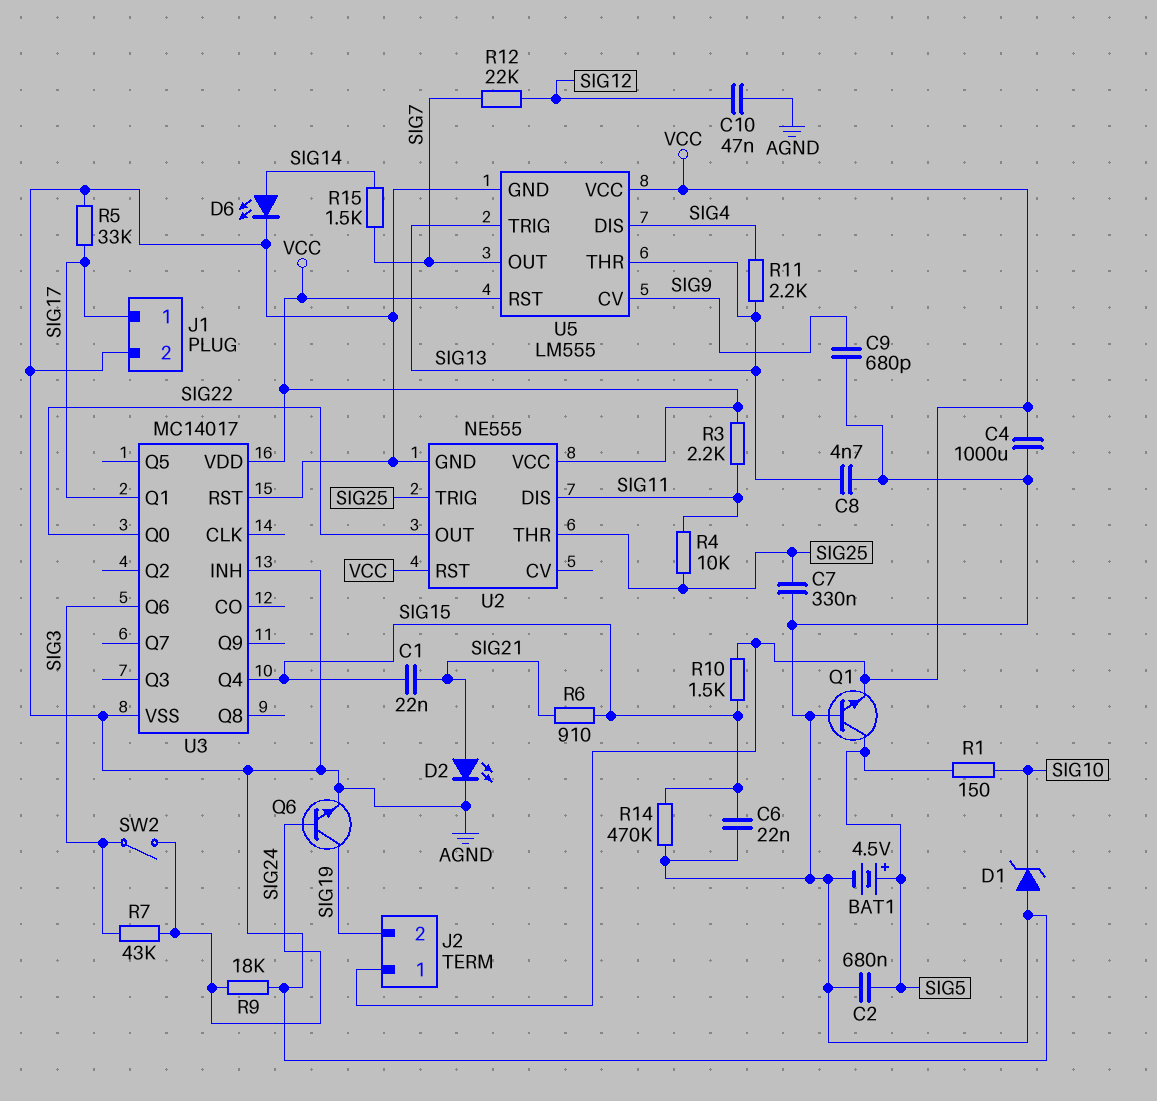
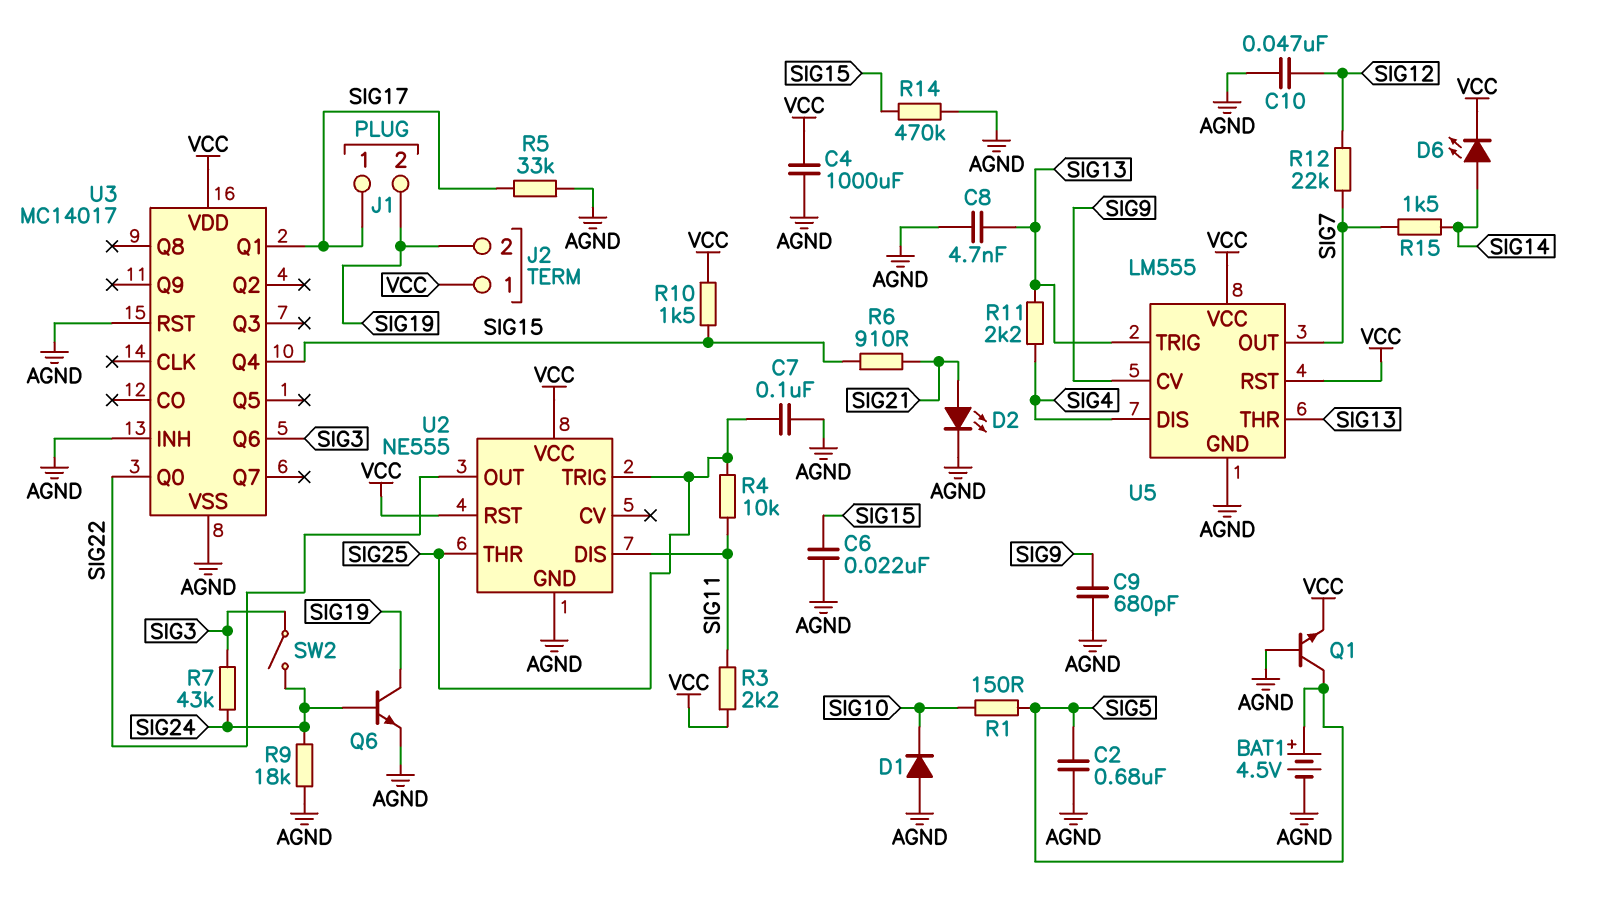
C1: 22nF (SIG15, SIG21) -> none
C7: 330nF (AGND, SIG25) -> 100nF (AGND, SIG25)
D1: zener (A AGND, K SIG10) -> diode (A AGND, K SIG10)
D6: LED (A SIG14, K AGND) -> LED (A SIG14, K VCC)
J1 pin 2: AGND -> SIG19

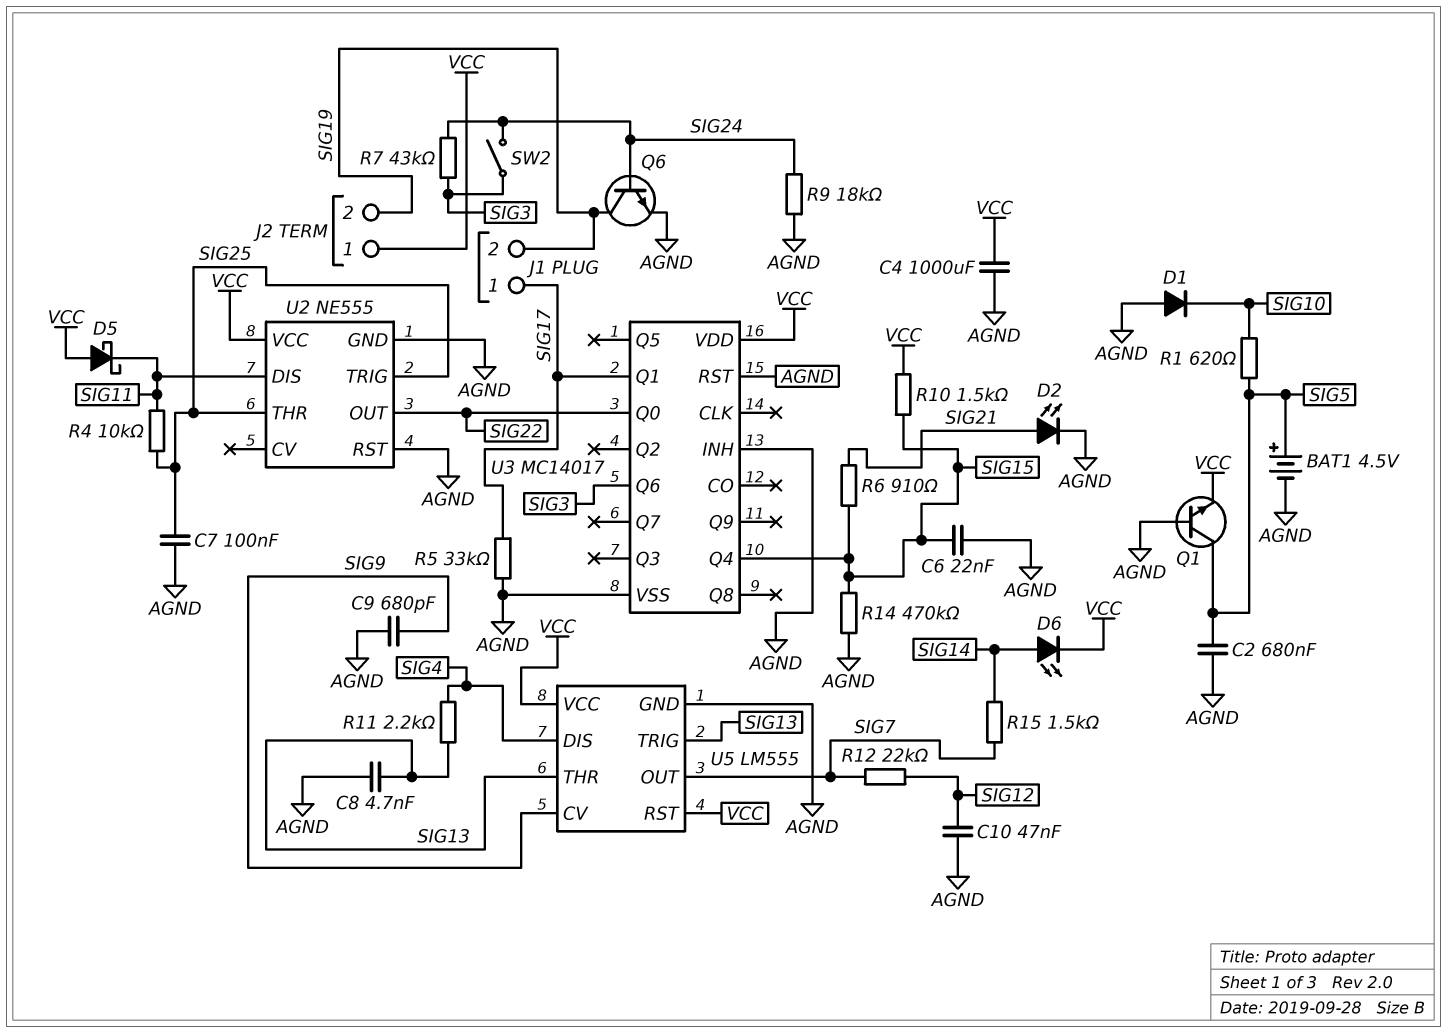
D5: none -> schottky (A VCC, K SIG11)
R1: 150 (SIG5, SIG10) -> 620 (SIG5, SIG10)
R3: 2.2k (SIG11, VCC) -> none
U2 pin RST: VCC -> AGND

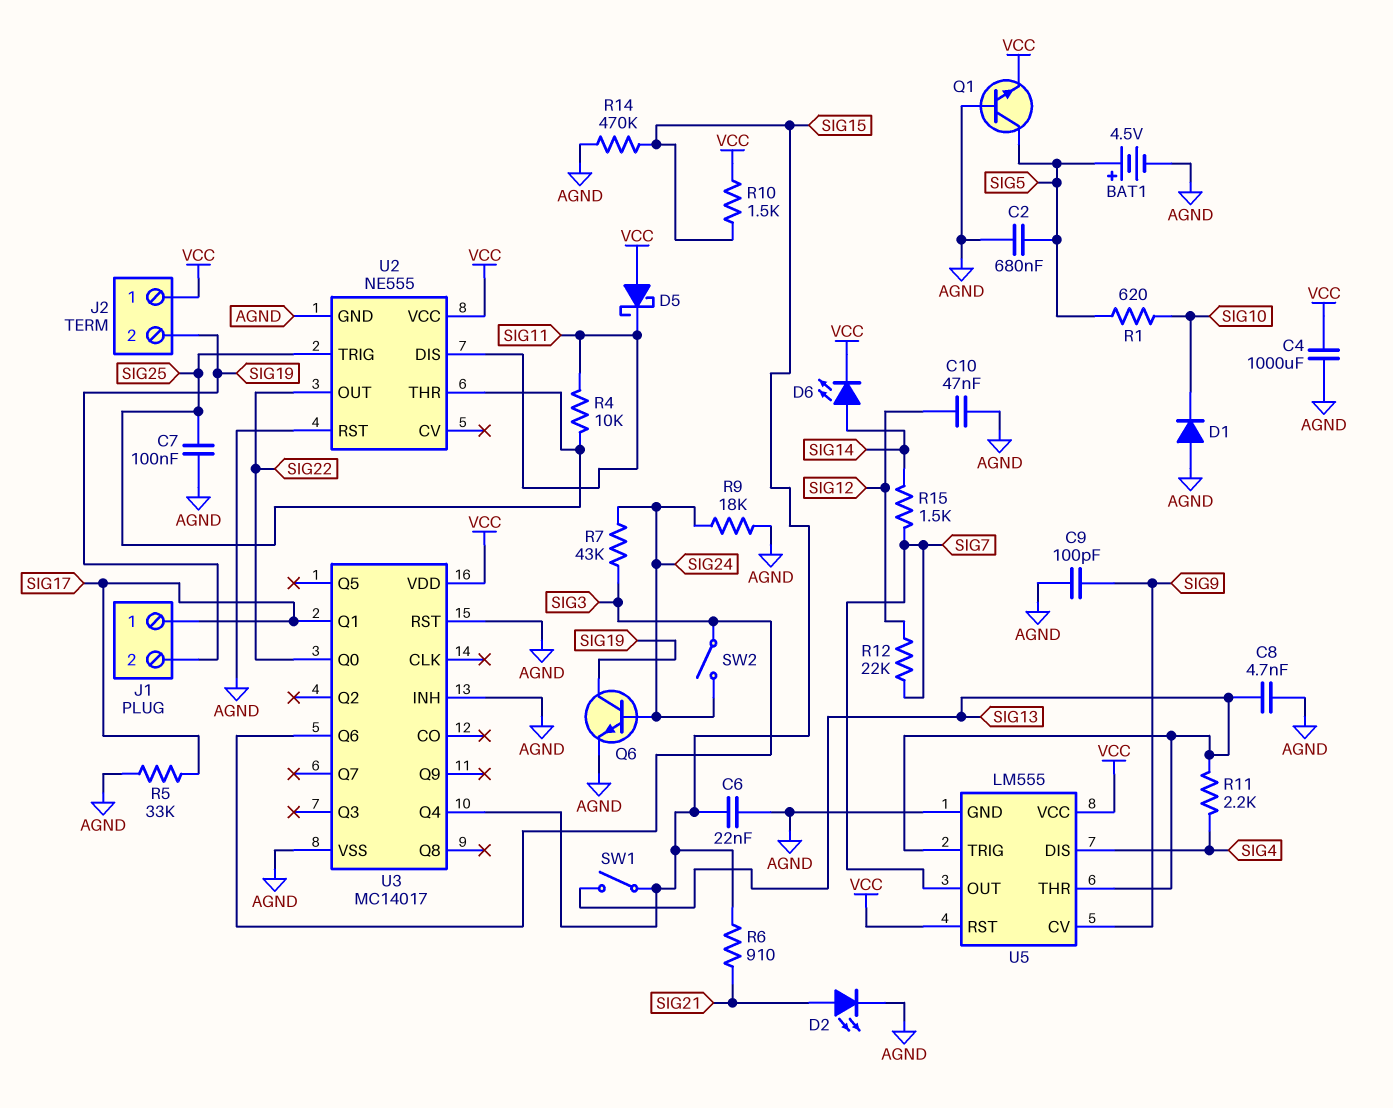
C9: 680pF (AGND, SIG9) -> 100pF (AGND, SIG9)
SW1: none -> switch (SIG13, SIG15)

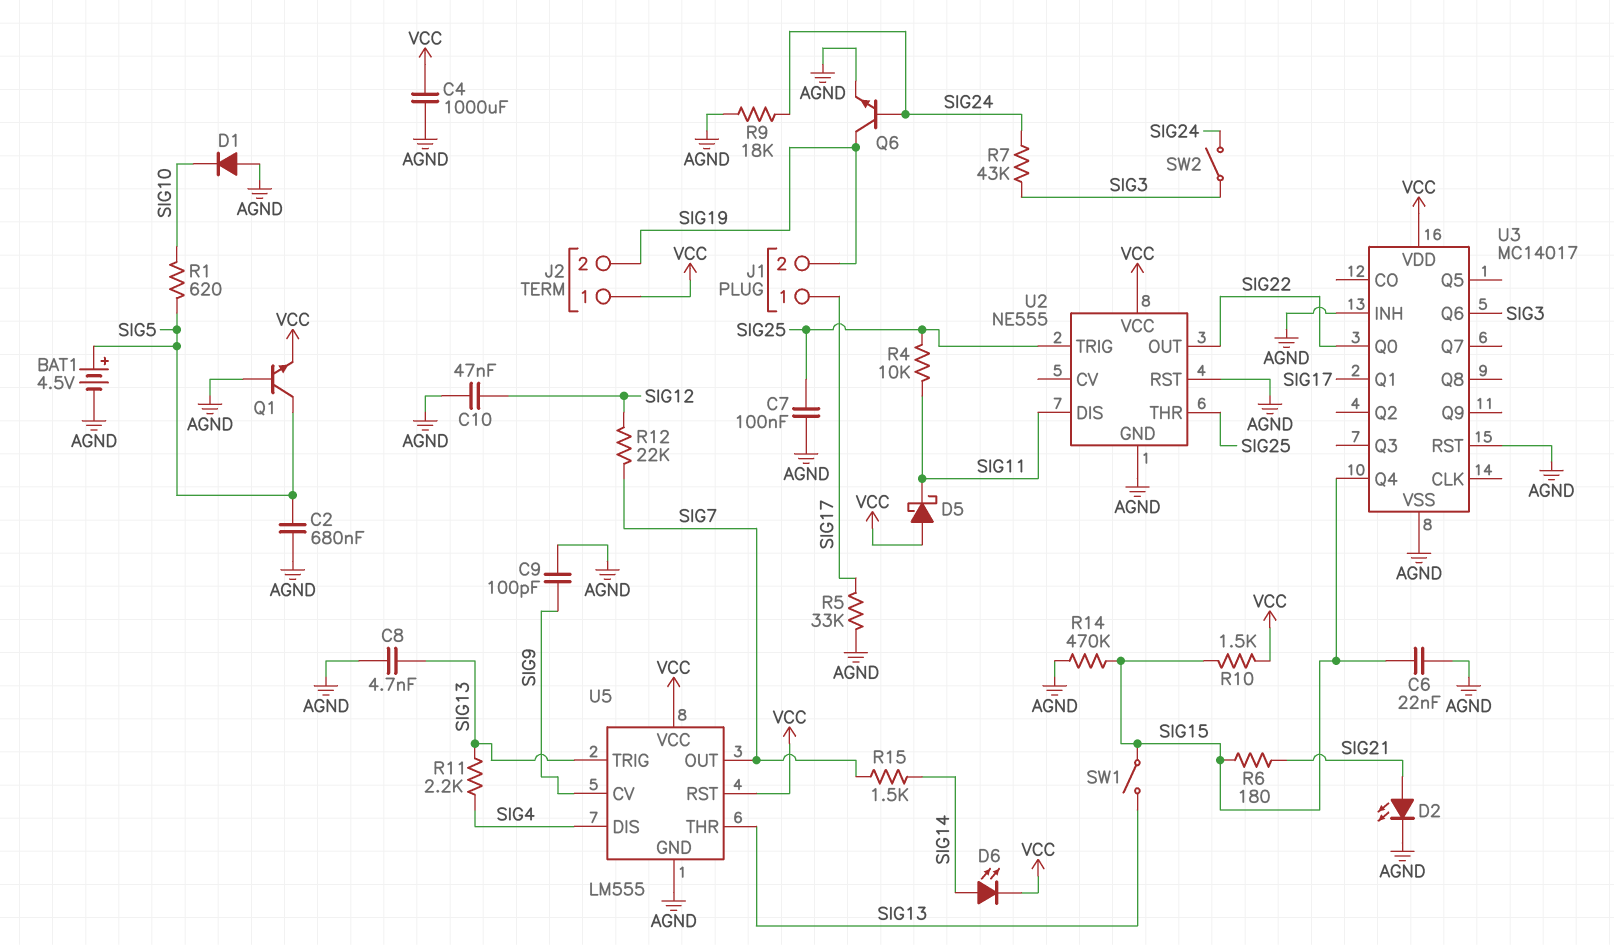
R6: 910 (SIG15, SIG21) -> 180 (SIG15, SIG21)

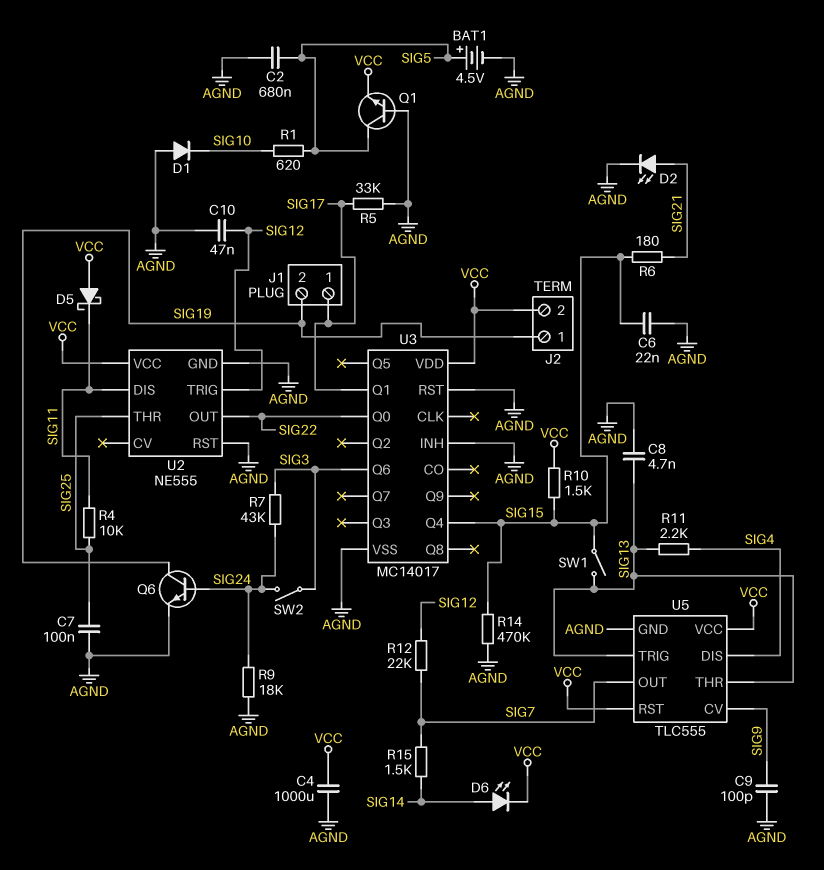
J2 pin 1: VCC -> SIG19
J2 pin 2: SIG19 -> VCC
U2 pin TRIG: SIG25 -> SIG12
U5: LM555 -> TLC555

